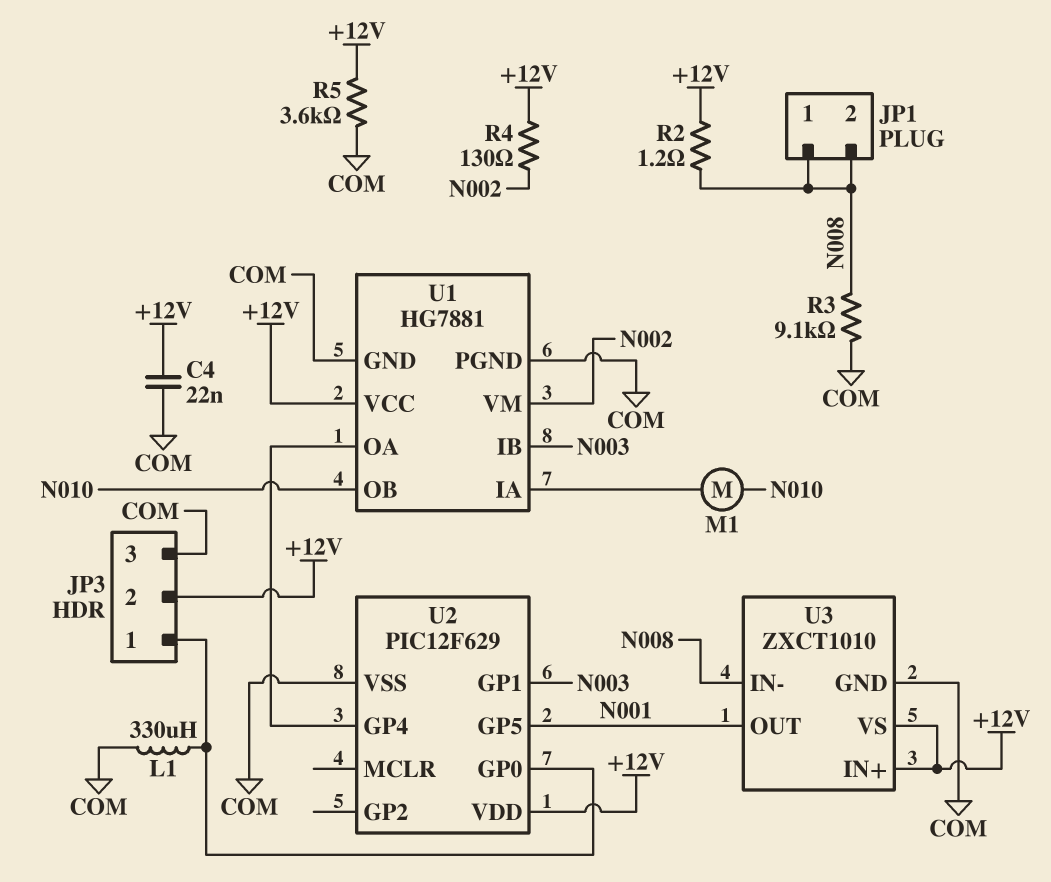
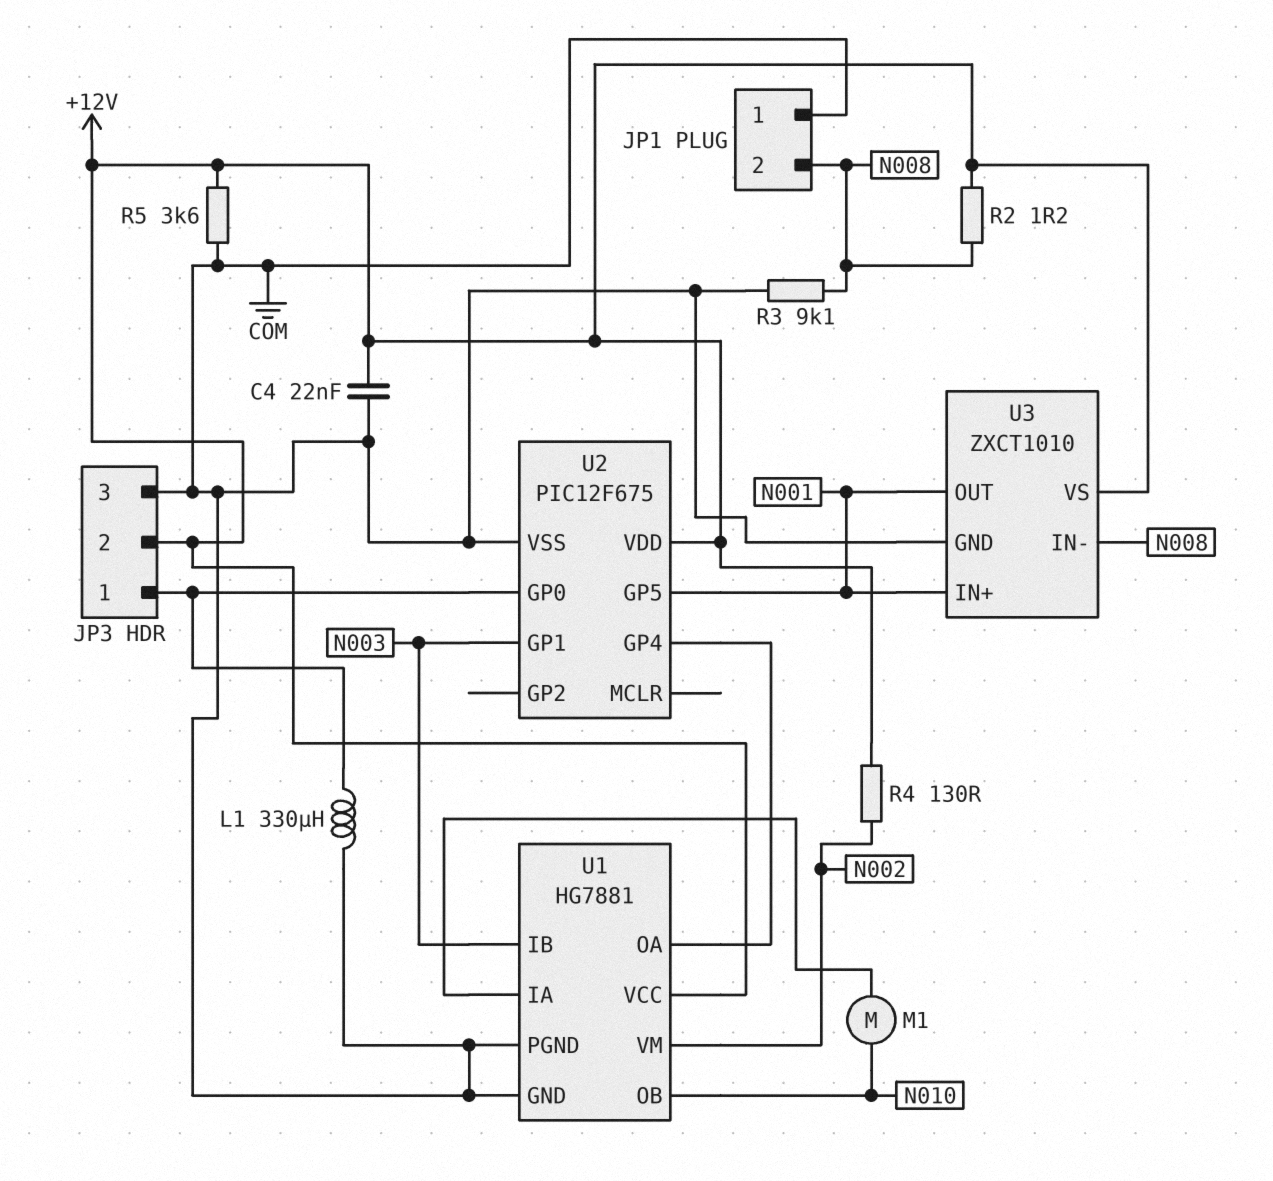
JP1 pin 1: N008 -> COM
U2: PIC12F629 -> PIC12F675
U3 pin IN+: +12V -> N001

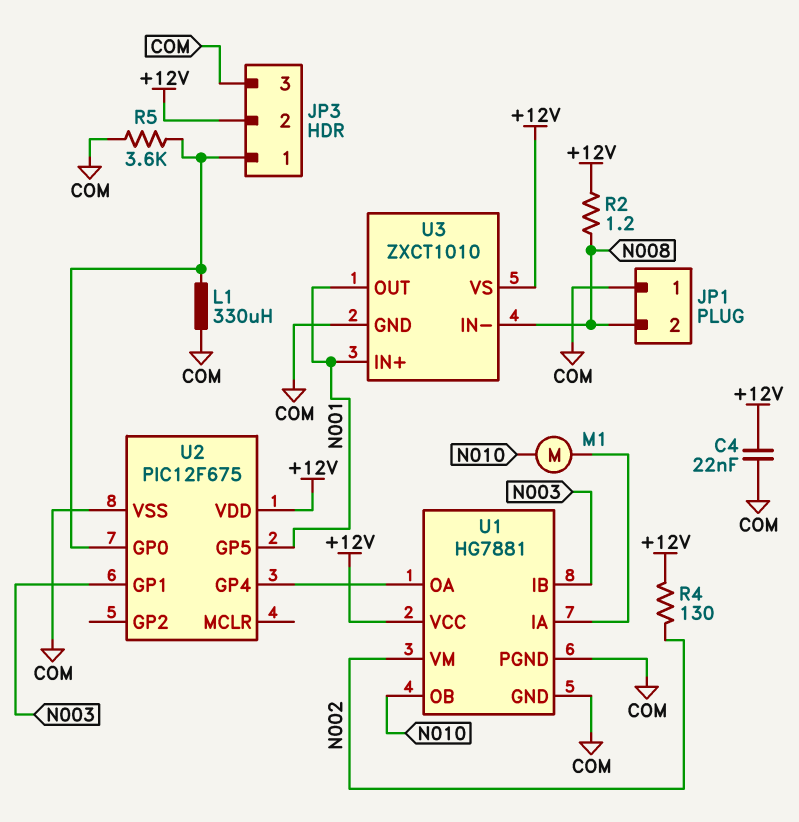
R3: 9.1k (COM, N008) -> none
R5: 3.6k (+12V, COM) -> 3.6k (COM, JP3/1)

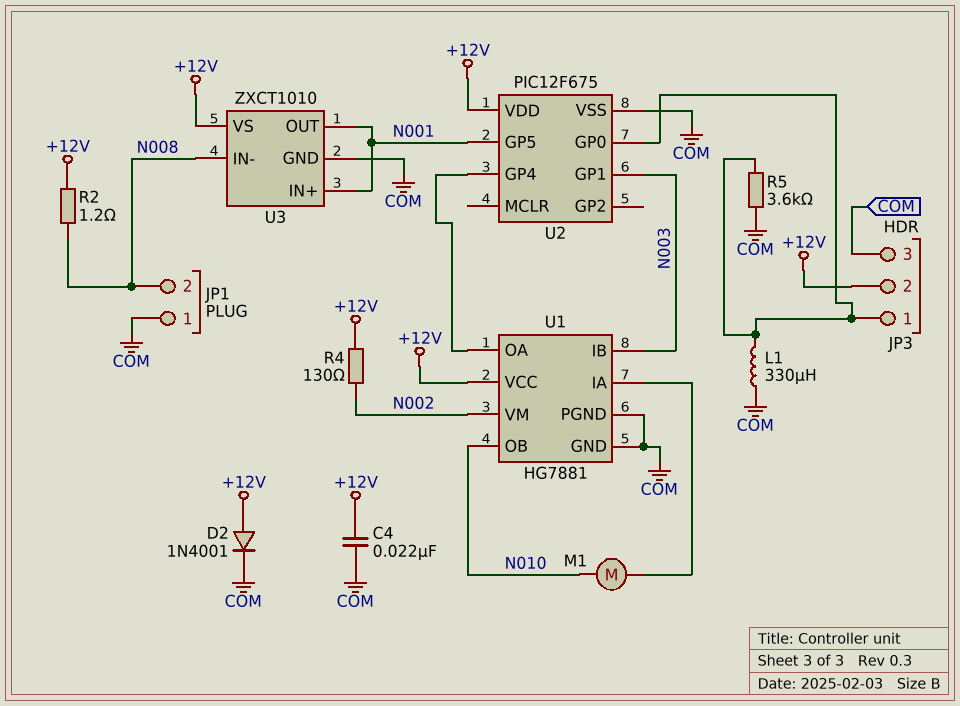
D2: none -> diode 1N4001 (A +12V, K COM)

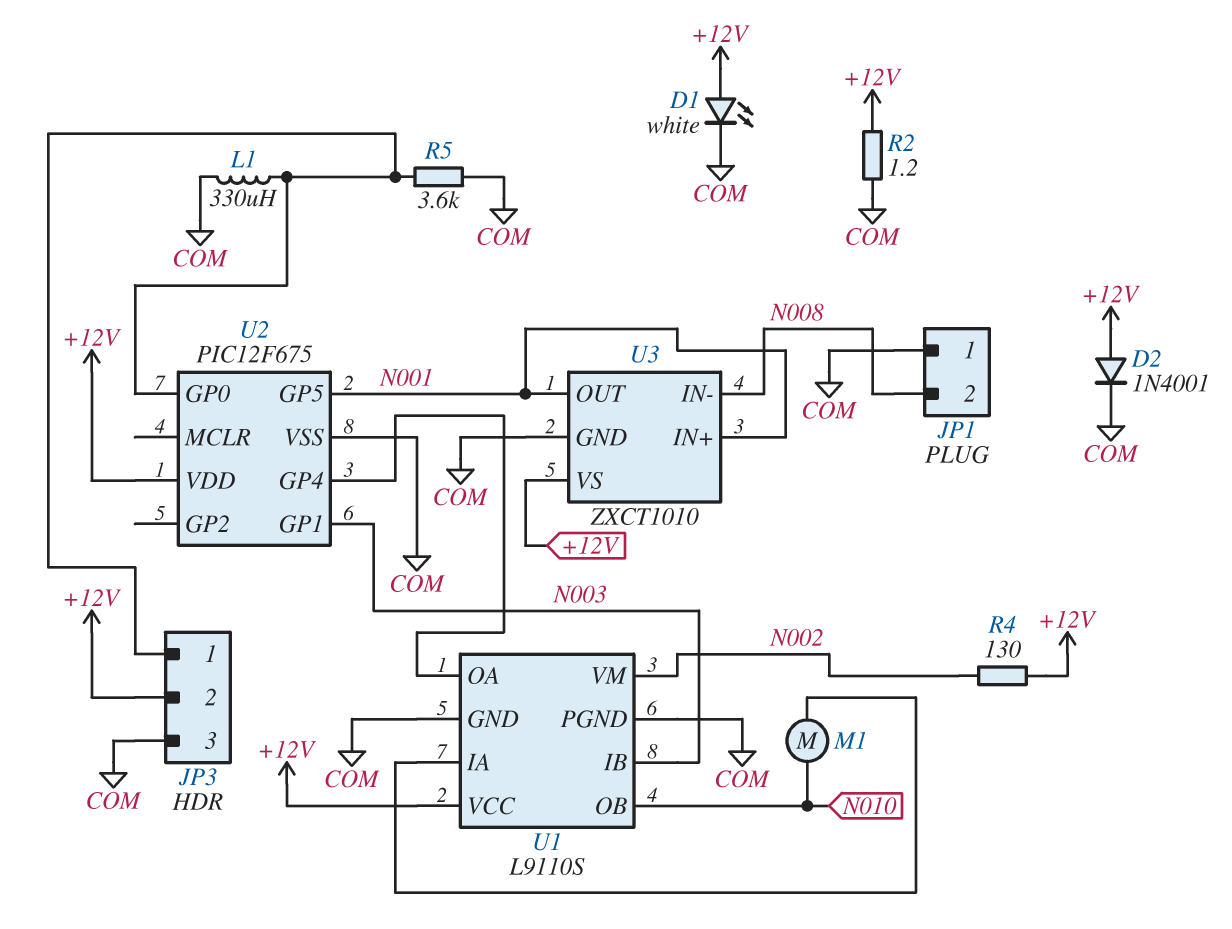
C4: 22nF (+12V, COM) -> none
D1: none -> LED white (A +12V, K COM)
R2: 1.2 (+12V, N008) -> 1.2 (+12V, COM)
U1: HG7881 -> L9110S

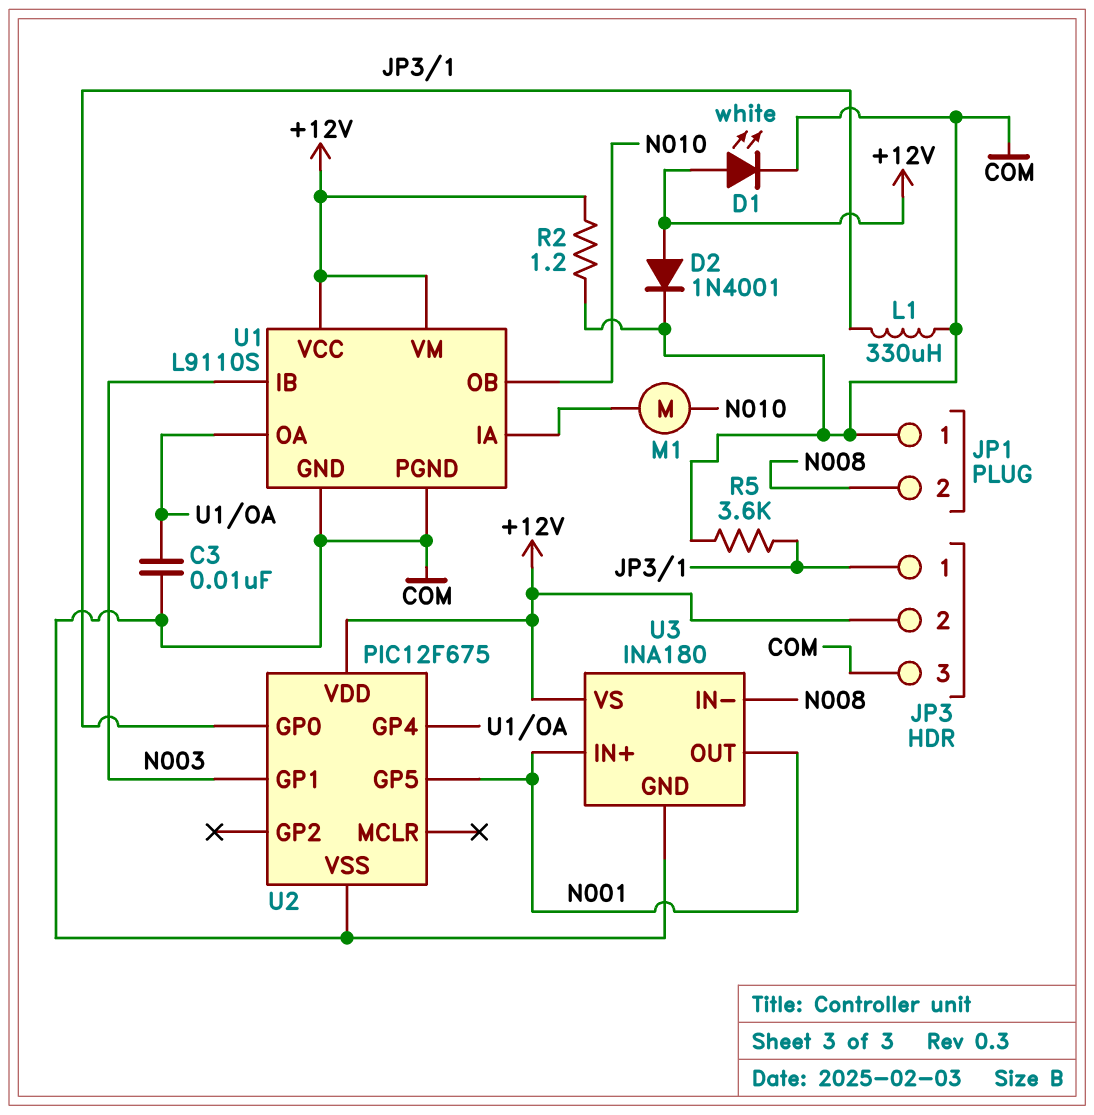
C3: none -> 10nF (COM, U1/OA)
R4: 130 (+12V, N002) -> none
U1 pin VM: N002 -> +12V
U3: ZXCT1010 -> INA180

